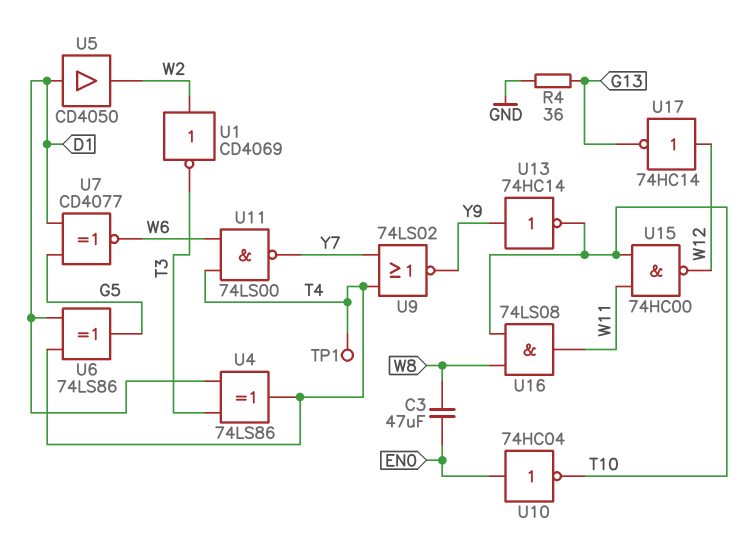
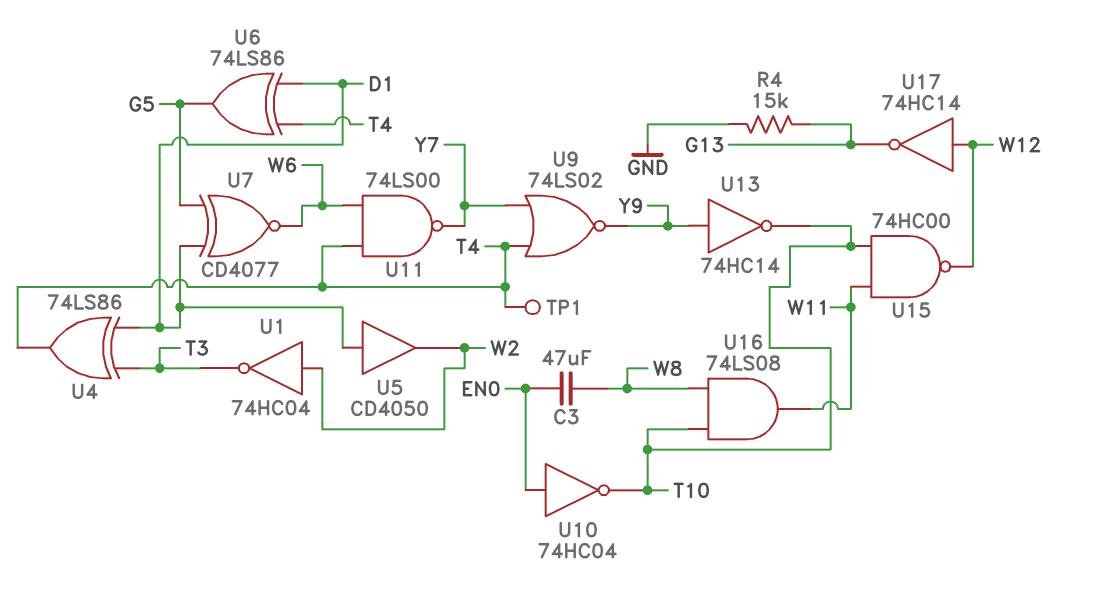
R4: 36 (G13, GND) -> 15k (G13, GND)
U1: NOT CD4069 (in W2, out T3) -> NOT 74HC04 (in W2, out T3)

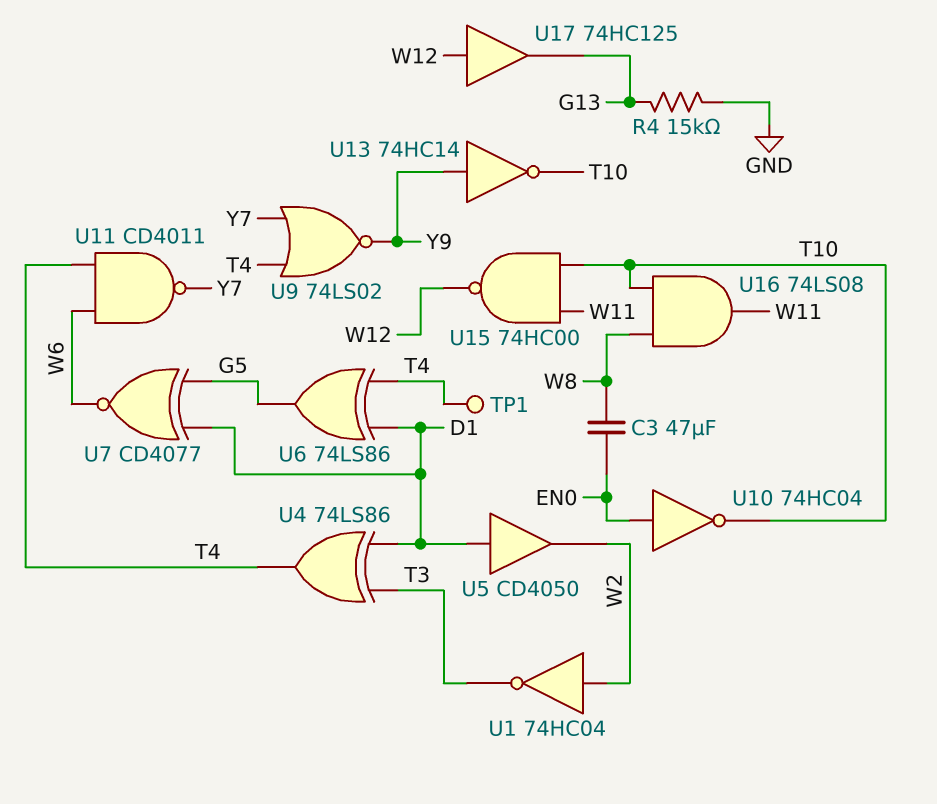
U11: NAND 74LS00 (in T4, in W6, out Y7) -> NAND CD4011 (in T4, in W6, out Y7)
U17: NOT 74HC14 (in W12, out G13) -> buffer 74HC125 (in W12, out G13)

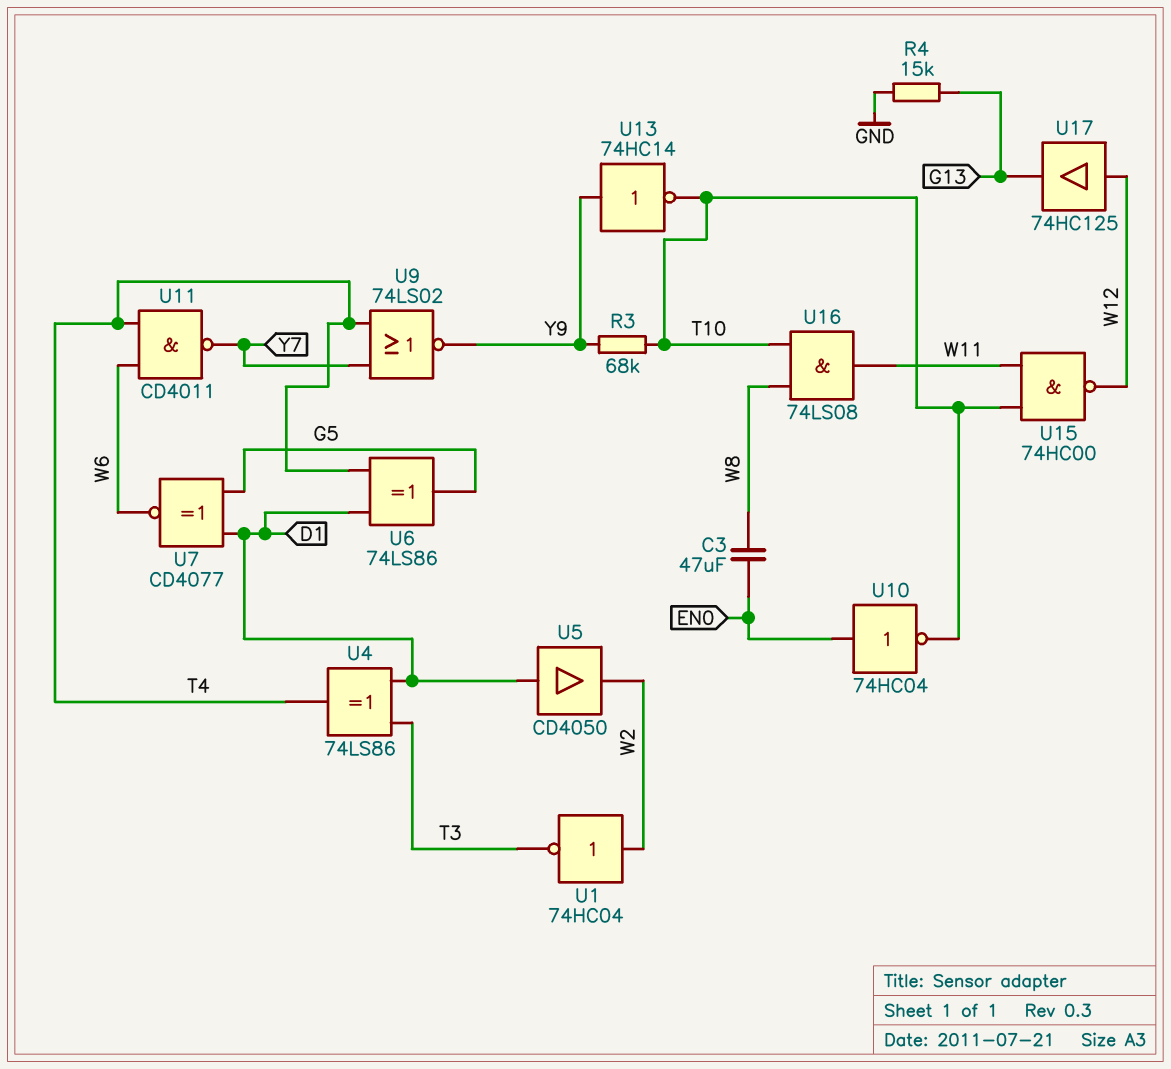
R3: none -> 68k (T10, Y9)
TP1: test point (T4) -> none

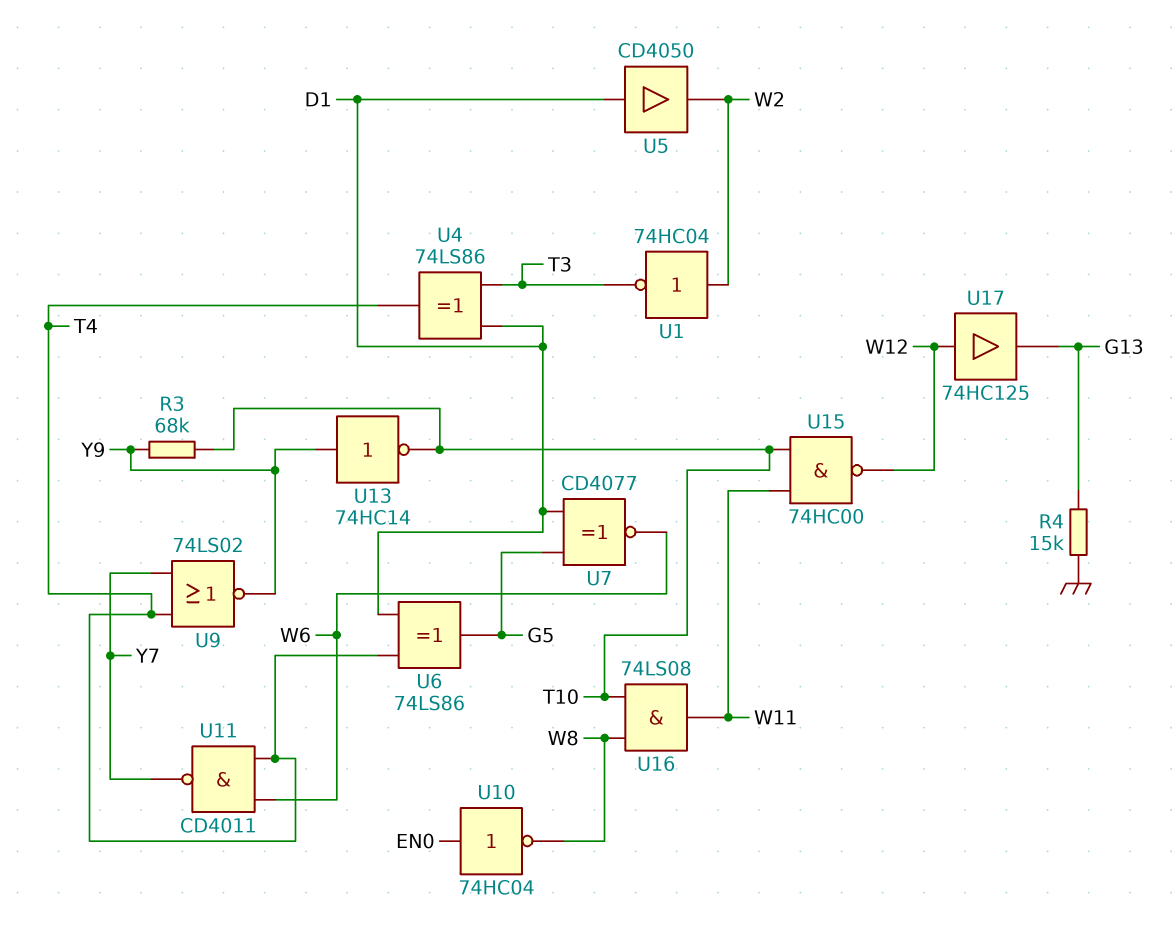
C3: 47uF (EN0, W8) -> none
U10: NOT 74HC04 (in EN0, out T10) -> NOT 74HC04 (in EN0, out W8)

